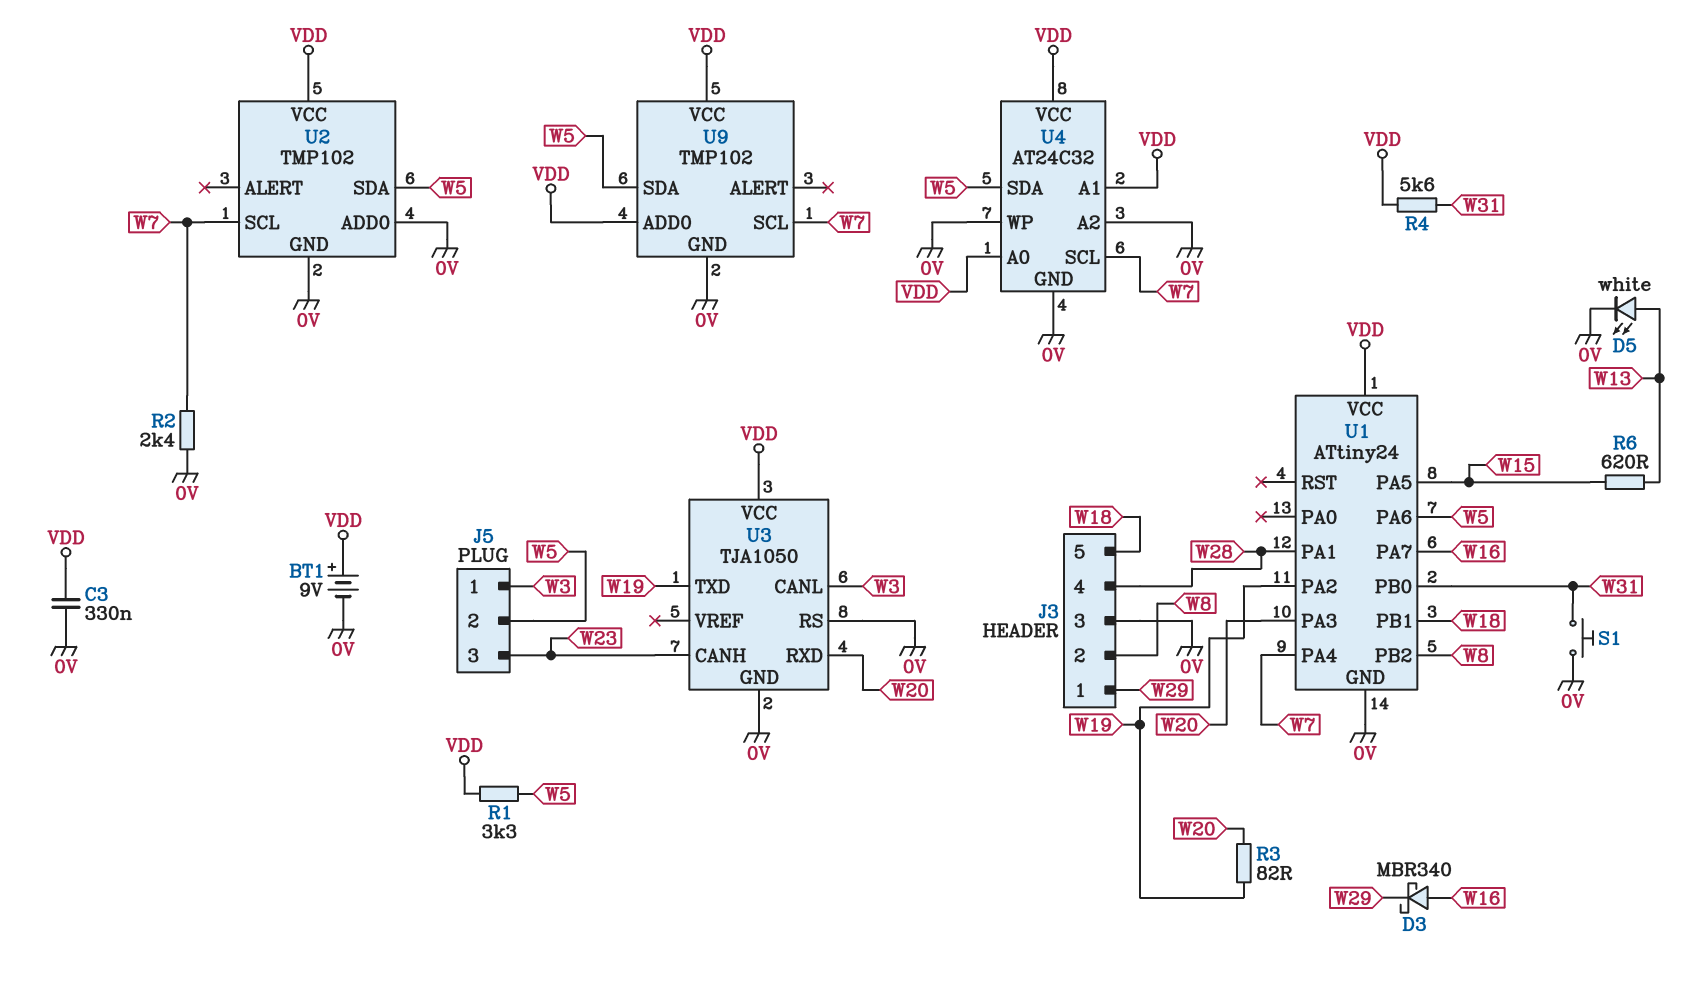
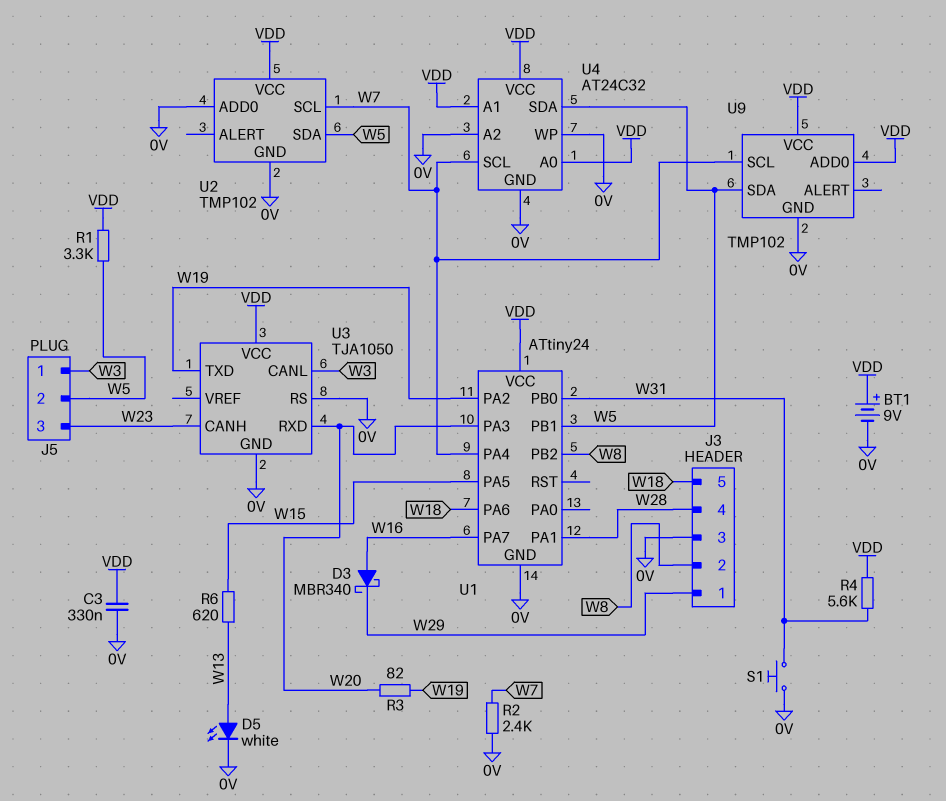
U1 pin PA6: W5 -> W18
U1 pin PB1: W18 -> W5

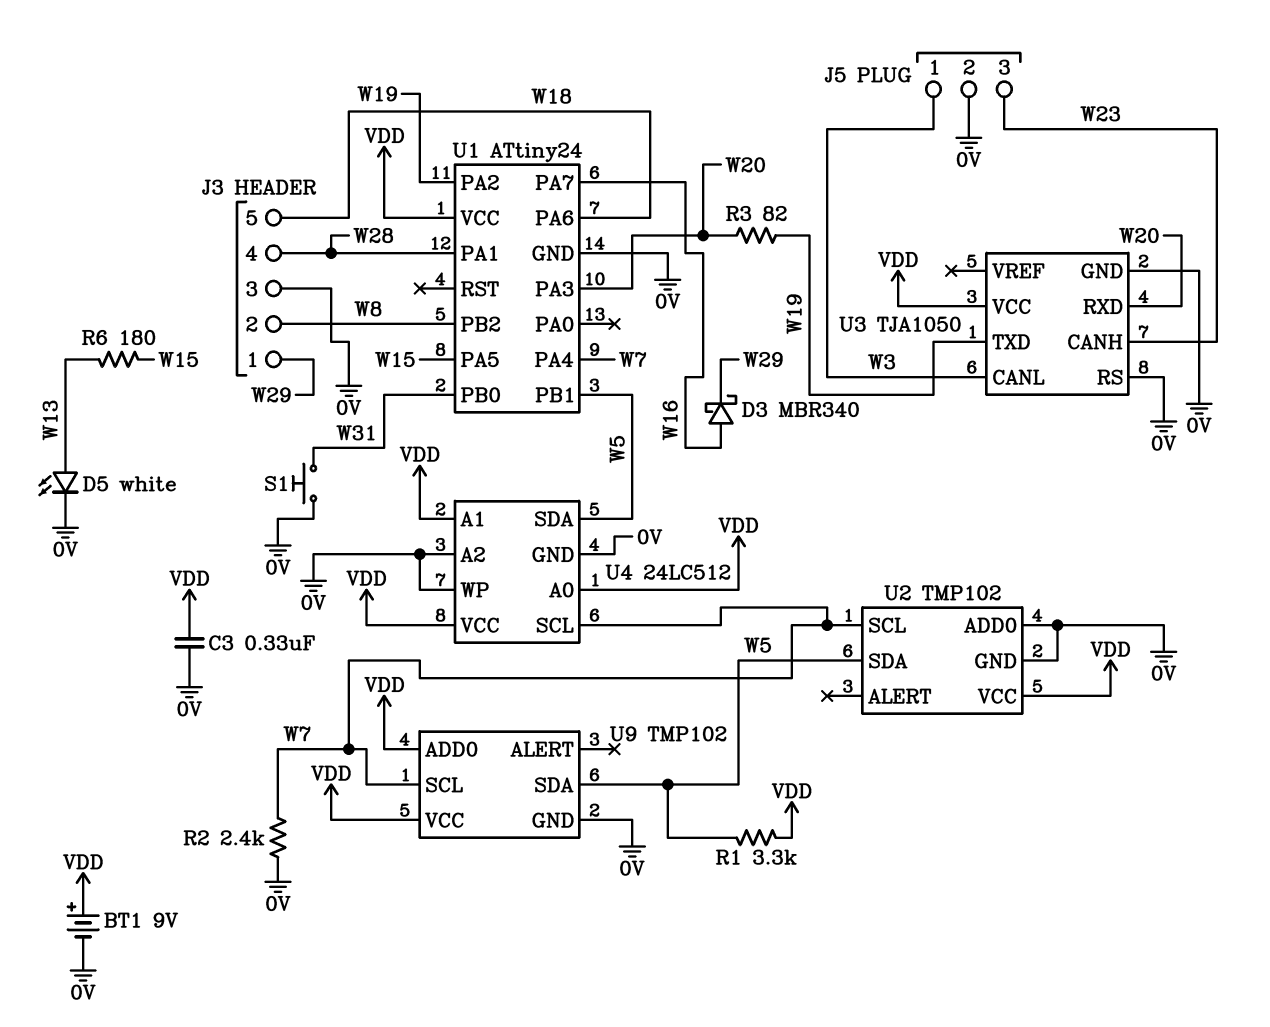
J5 pin 2: W5 -> 0V
R4: 5.6k (VDD, W31) -> none
R6: 620 (W13, W15) -> 180 (W13, W15)
U4: AT24C32 -> 24LC512

